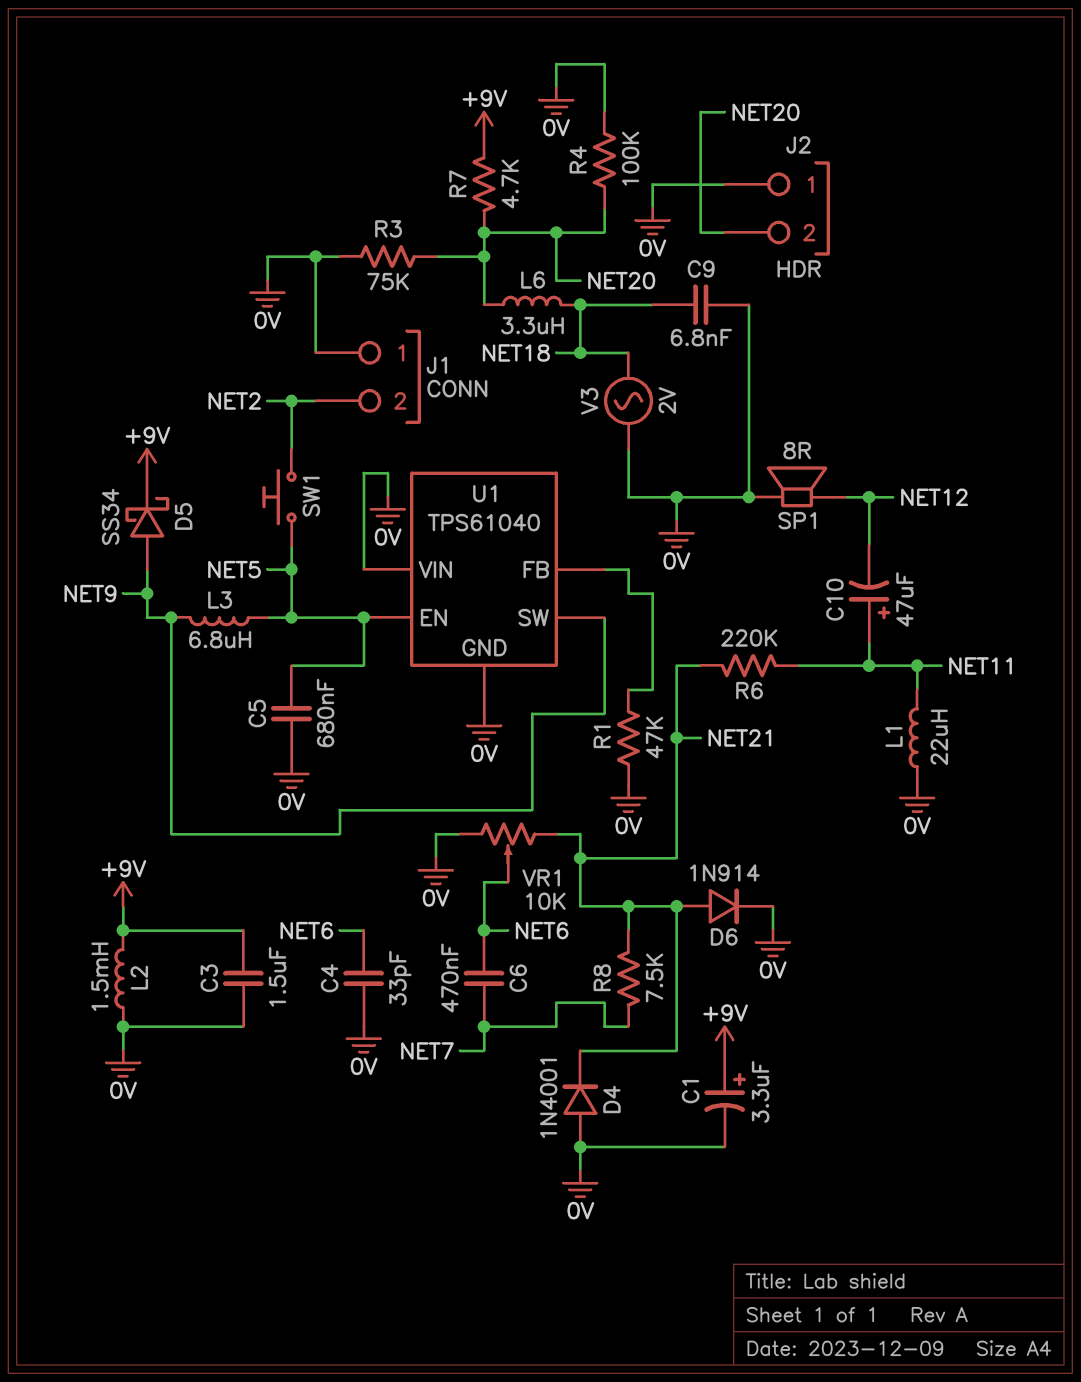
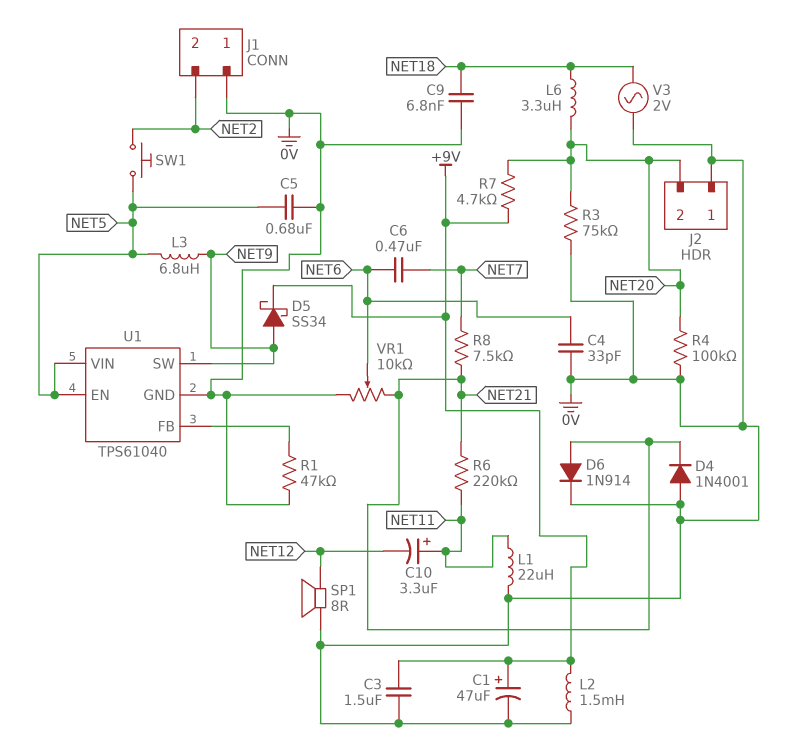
C1: 3.3uF (plus +9V, minus 0V) -> 47uF (plus +9V, minus 0V)
C10: 47uF (plus NET11, minus NET12) -> 3.3uF (plus NET11, minus NET12)
U1 pin VIN: 0V -> NET5

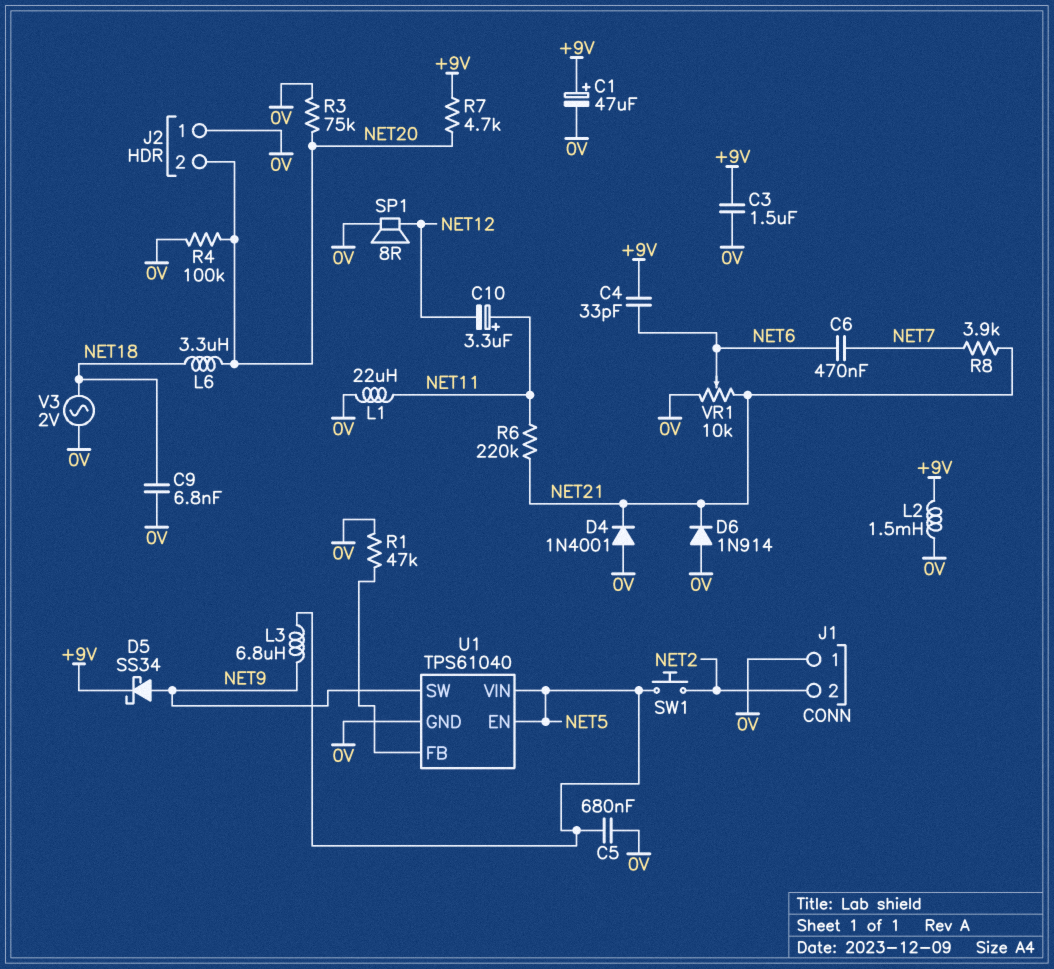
C4: 33pF (0V, NET6) -> 33pF (+9V, NET6)
D6: diode 1N914 (A NET21, K 0V) -> diode 1N914 (A 0V, K NET21)
R8: 7.5k (NET7, NET21) -> 3.9k (NET7, NET21)

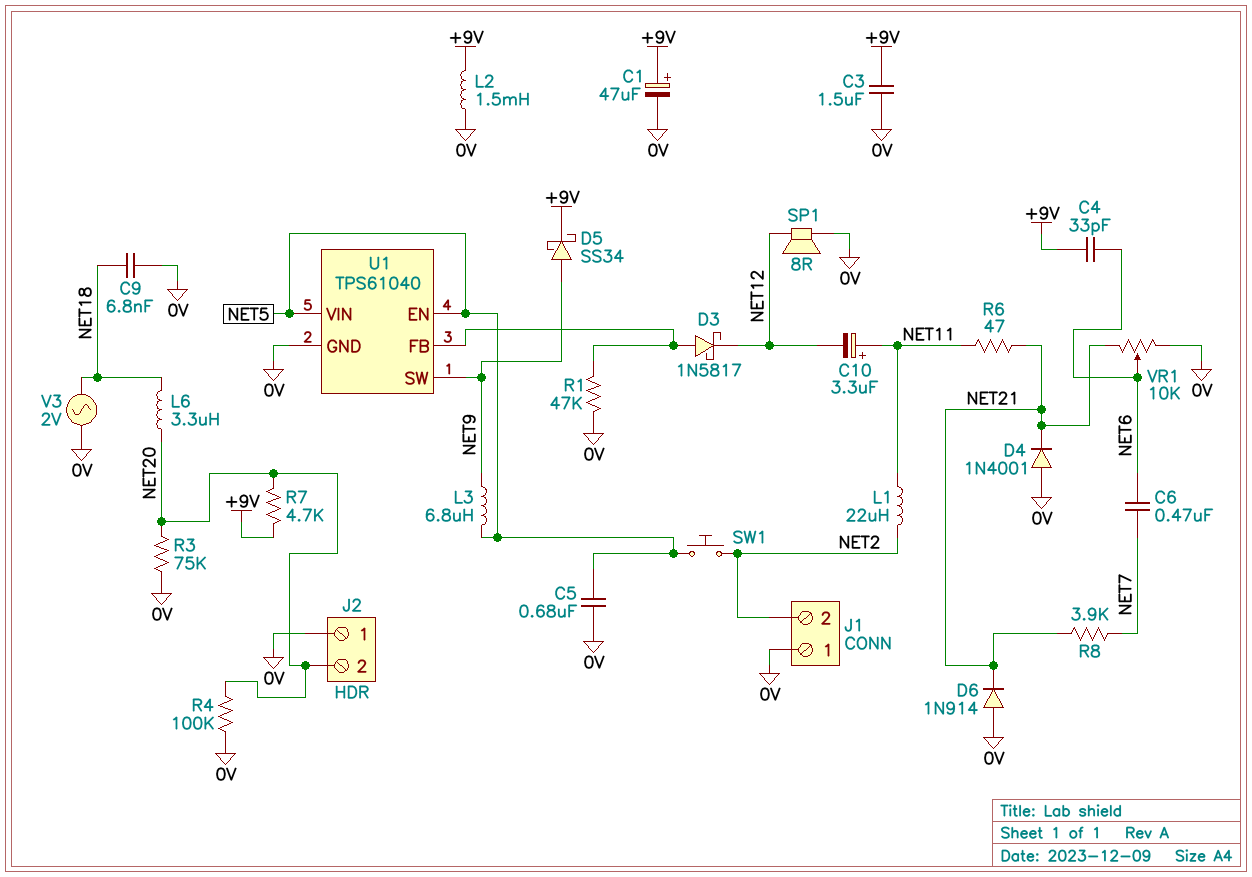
D3: none -> schottky 1N5817 (A U1/FB, K NET12)
L1: 22uH (0V, NET11) -> 22uH (NET2, NET11)
R6: 220k (NET11, NET21) -> 47 (NET11, NET21)

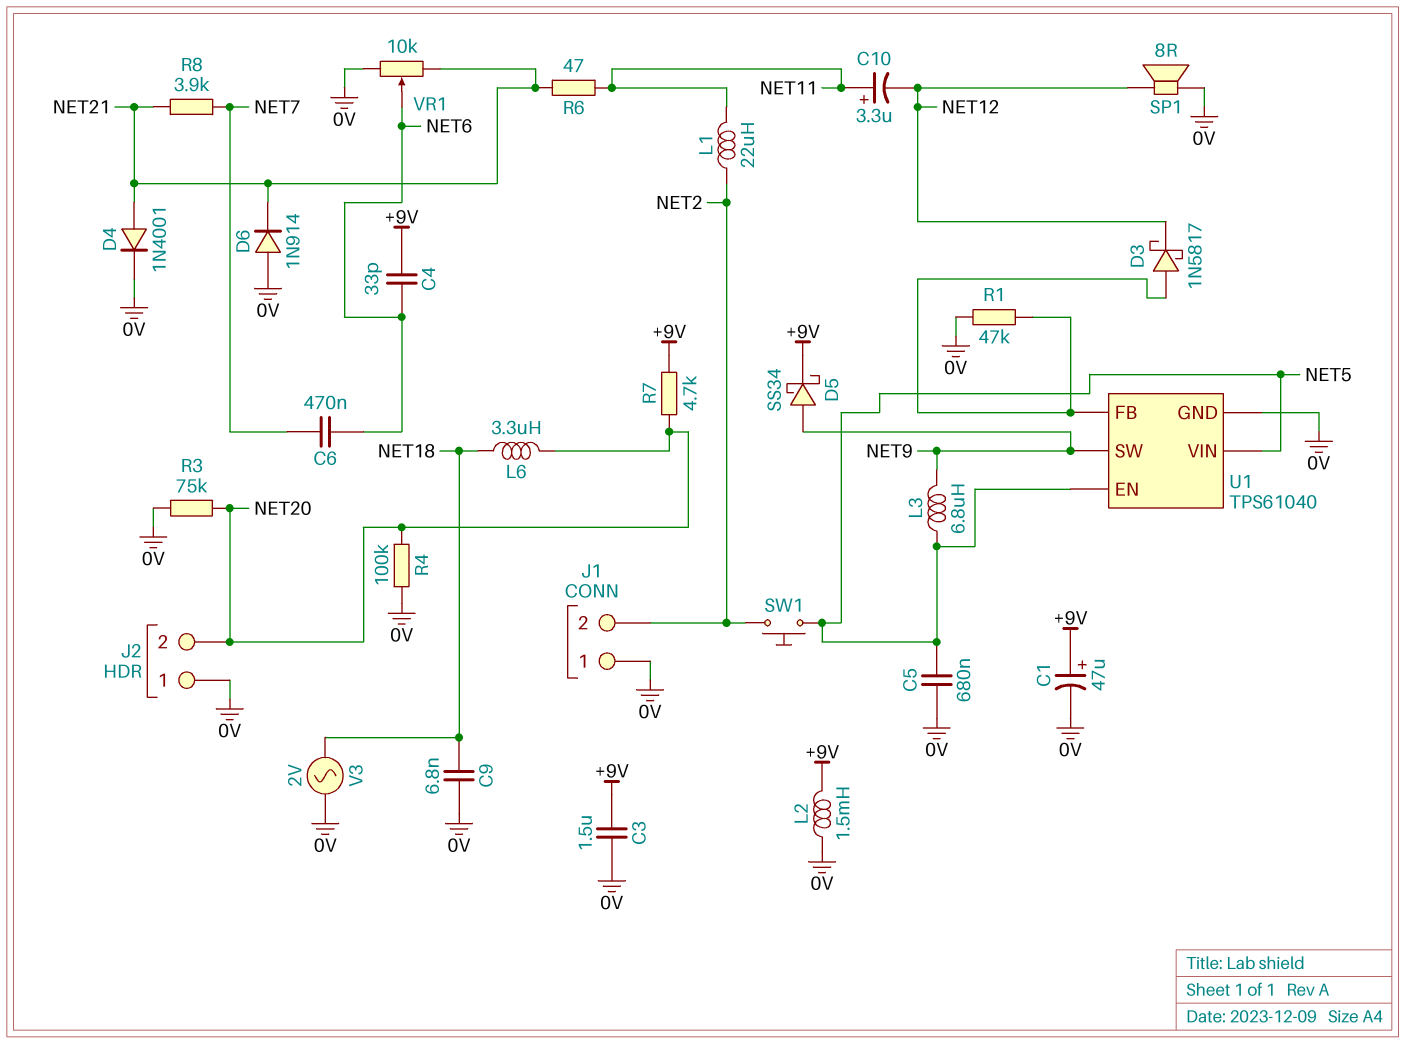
D4: diode 1N4001 (A 0V, K NET21) -> diode 1N4001 (A NET21, K 0V)

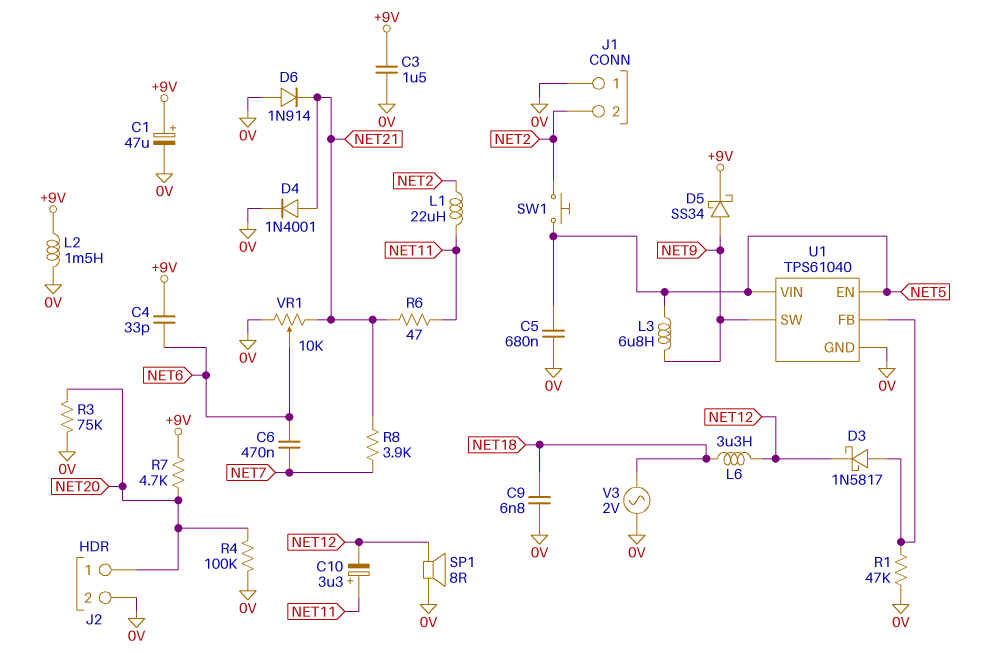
J2 pin 1: 0V -> NET20
J2 pin 2: NET20 -> 0V
L6: 3.3uH (NET18, NET20) -> 3.3uH (NET12, NET18)

